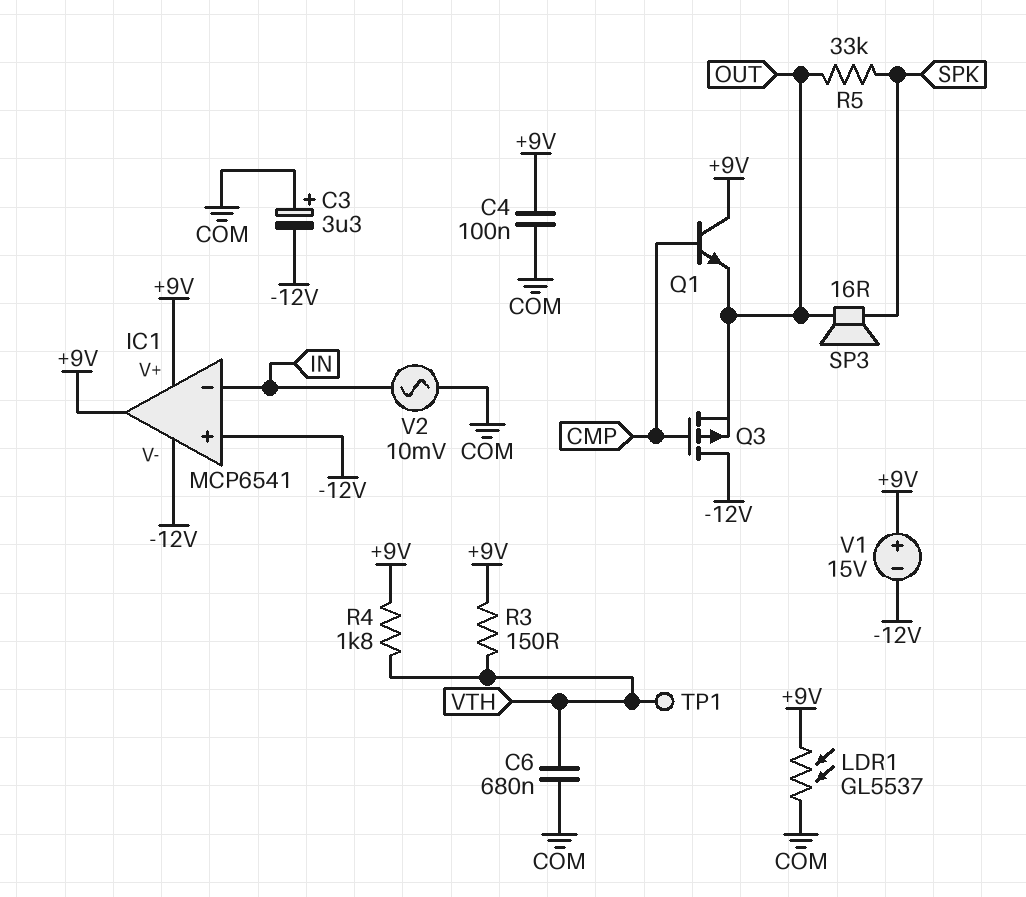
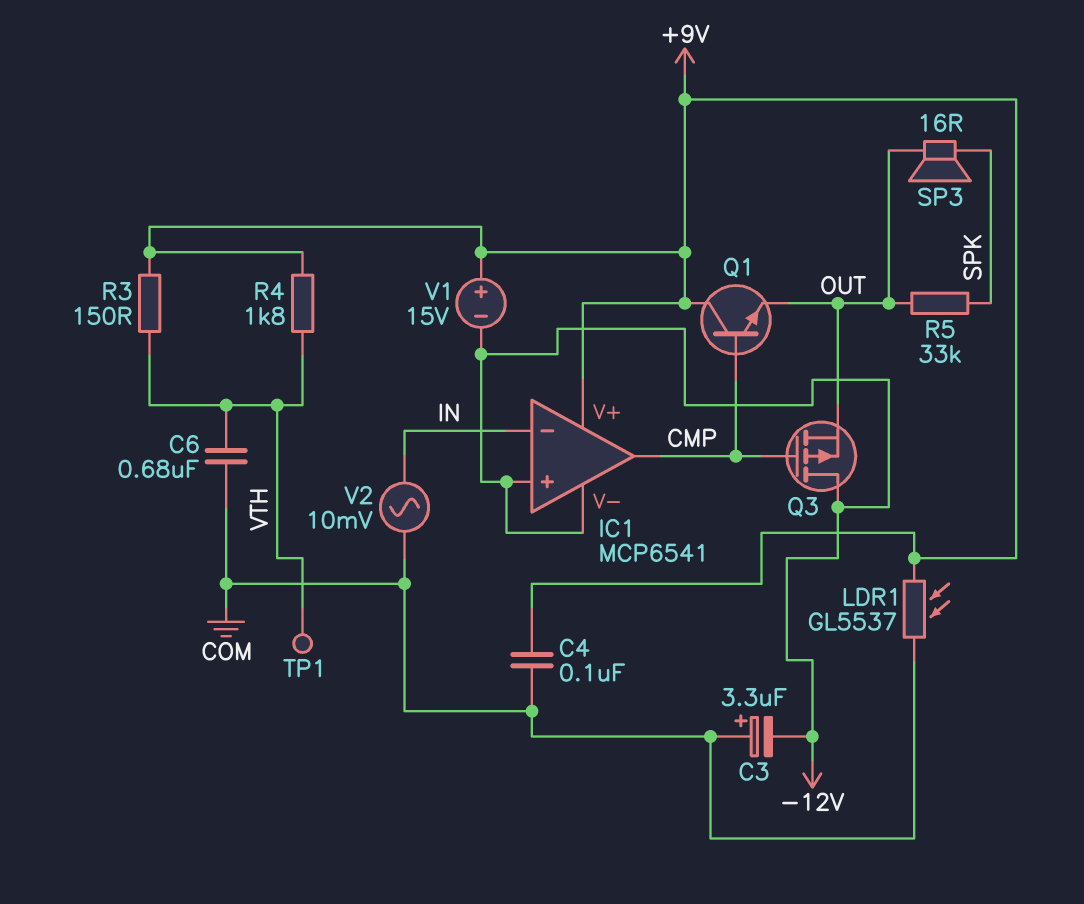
IC1 pin out: +9V -> CMP

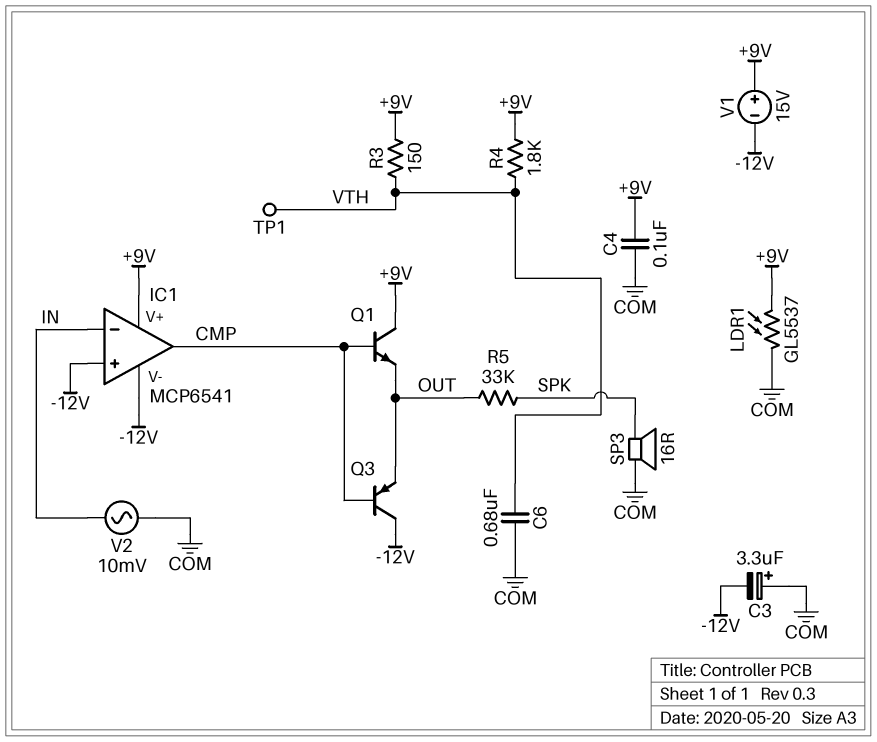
Q3: PMOS (G CMP, D -12V, S OUT) -> PNP (B CMP, C -12V, E OUT)
SP3: speaker 16R (OUT, SPK) -> speaker 16R (COM, SPK)

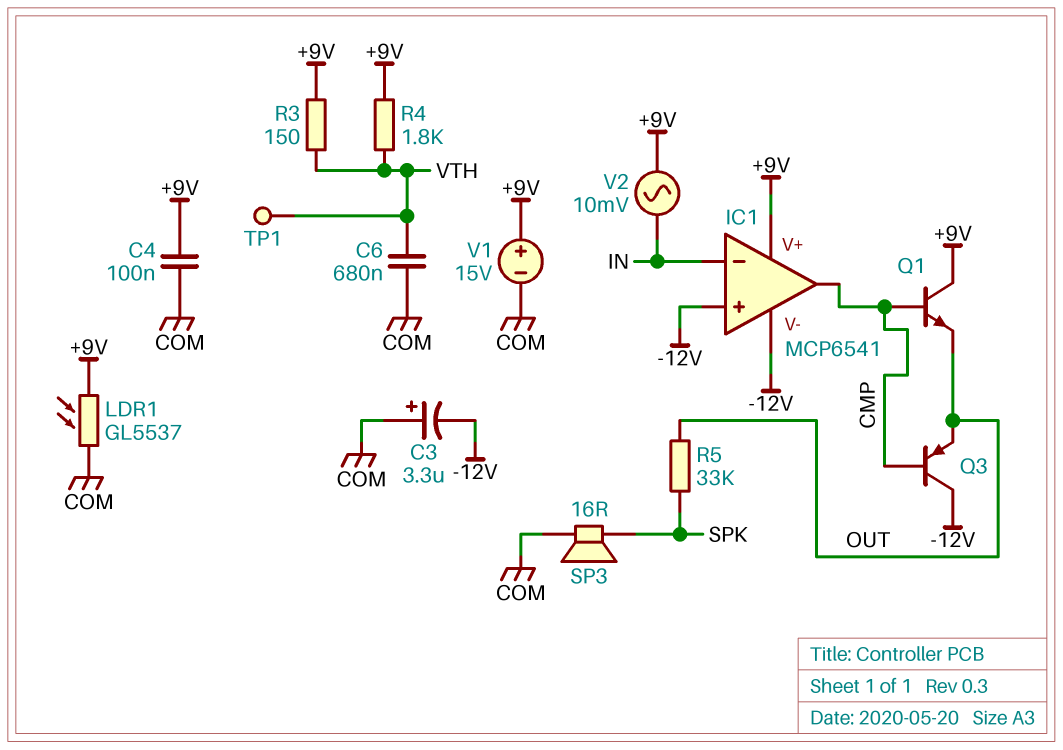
V1: 15V (plus +9V, minus -12V) -> 15V (plus +9V, minus COM)
V2: AC 10mV (COM, IN) -> AC 10mV (+9V, IN)

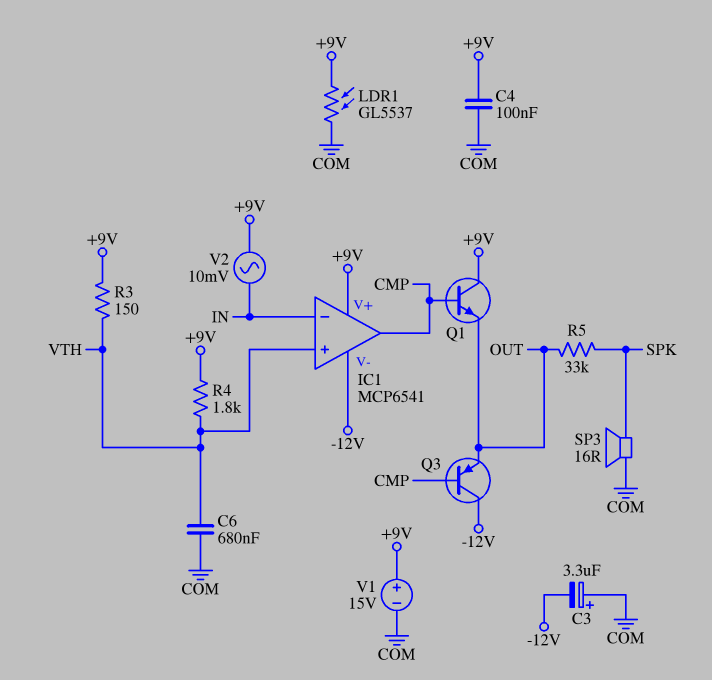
IC1 pin in+: -12V -> VTH
TP1: test point (VTH) -> none

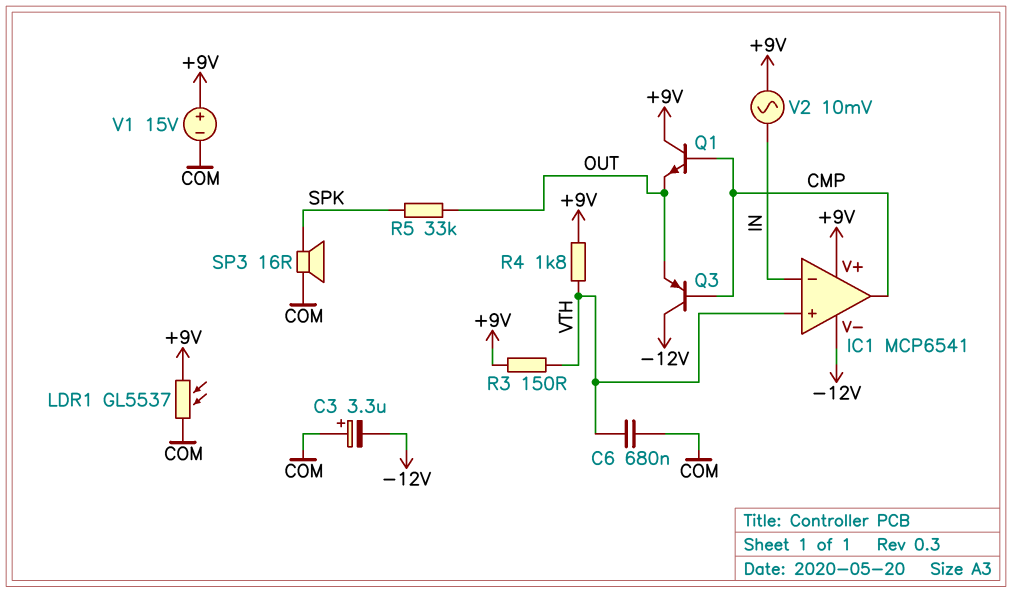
C4: 100nF (+9V, COM) -> none

